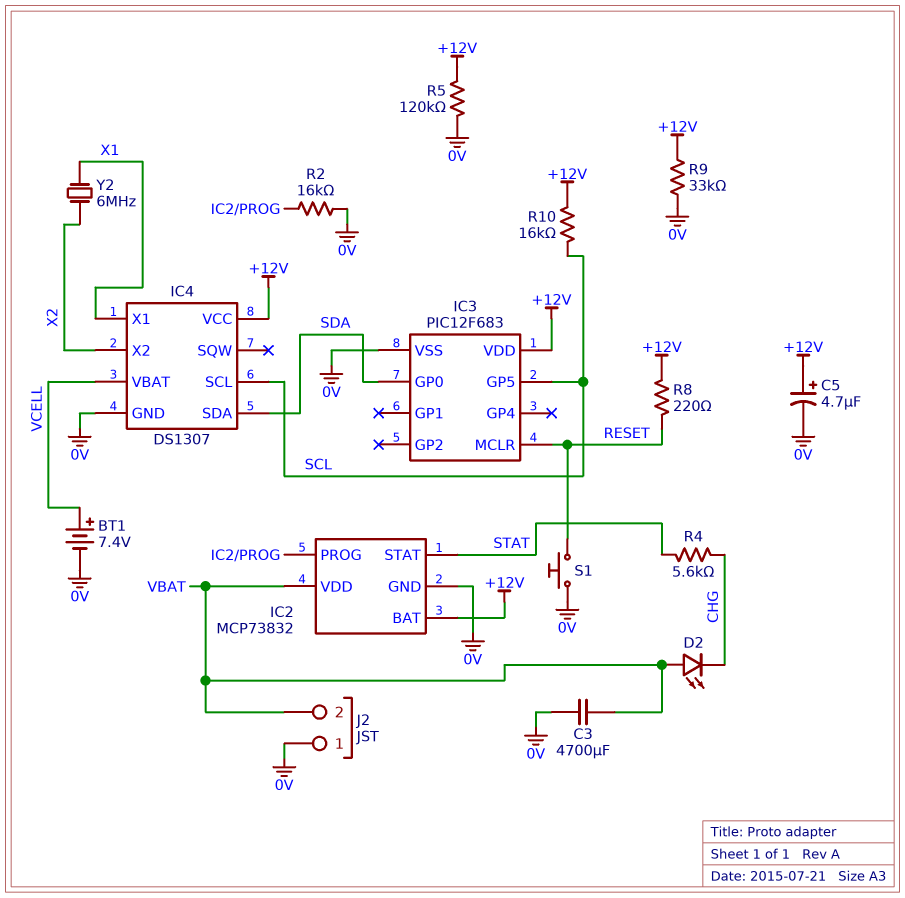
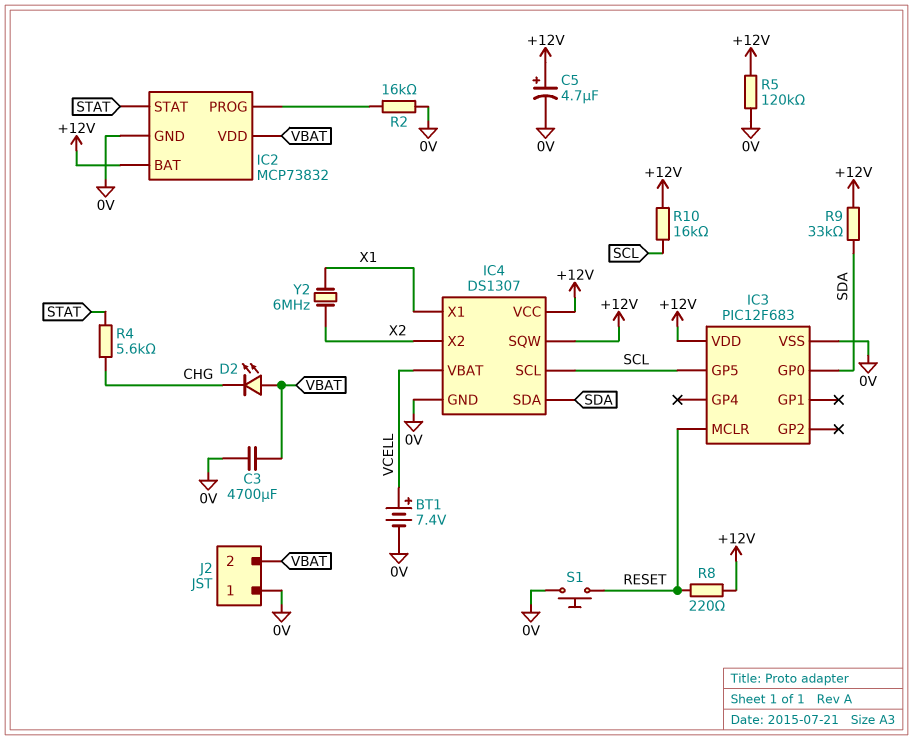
IC4 pin SQW: none -> +12V
R9: 33k (+12V, 0V) -> 33k (+12V, SDA)

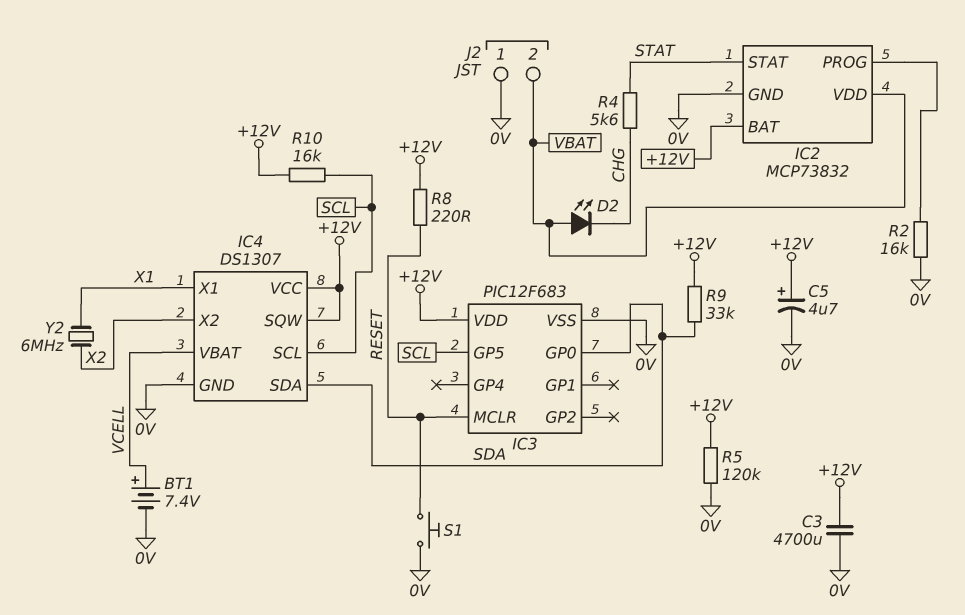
C3: 4700uF (0V, VBAT) -> 4700uF (+12V, 0V)

